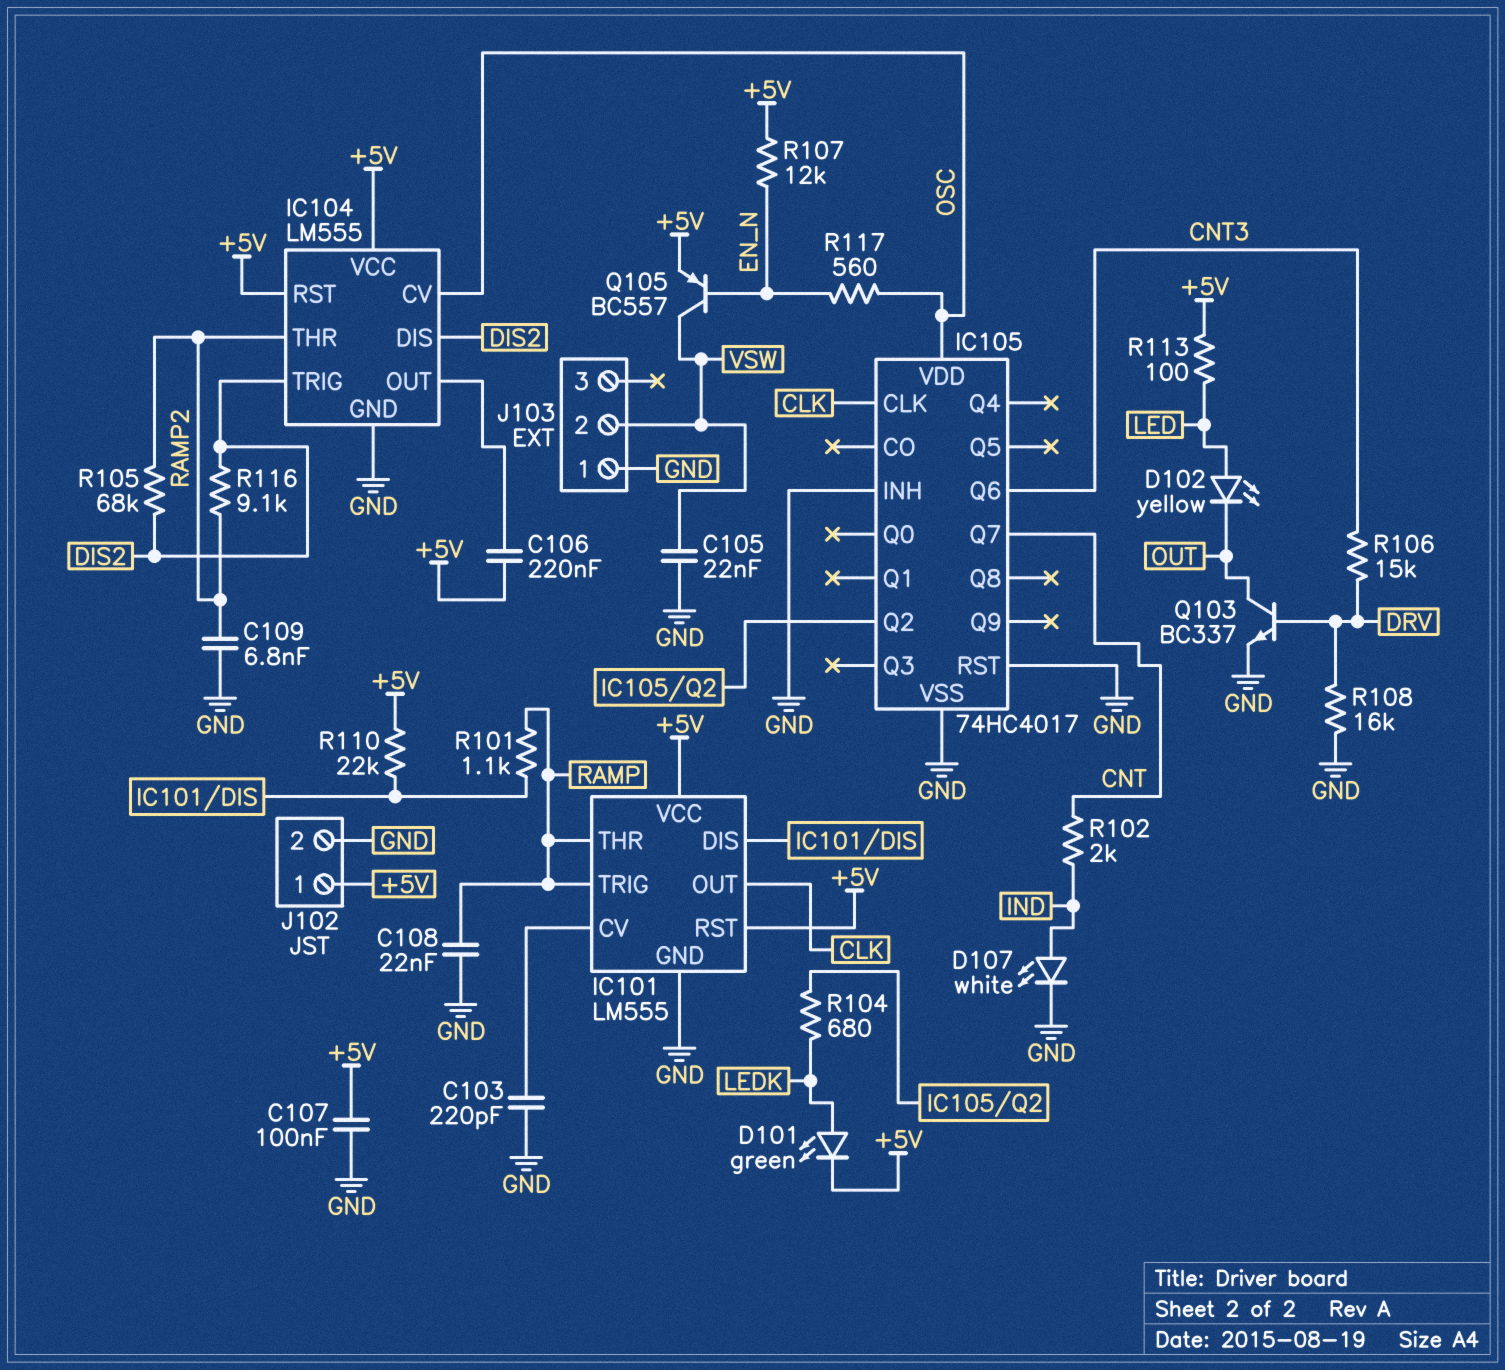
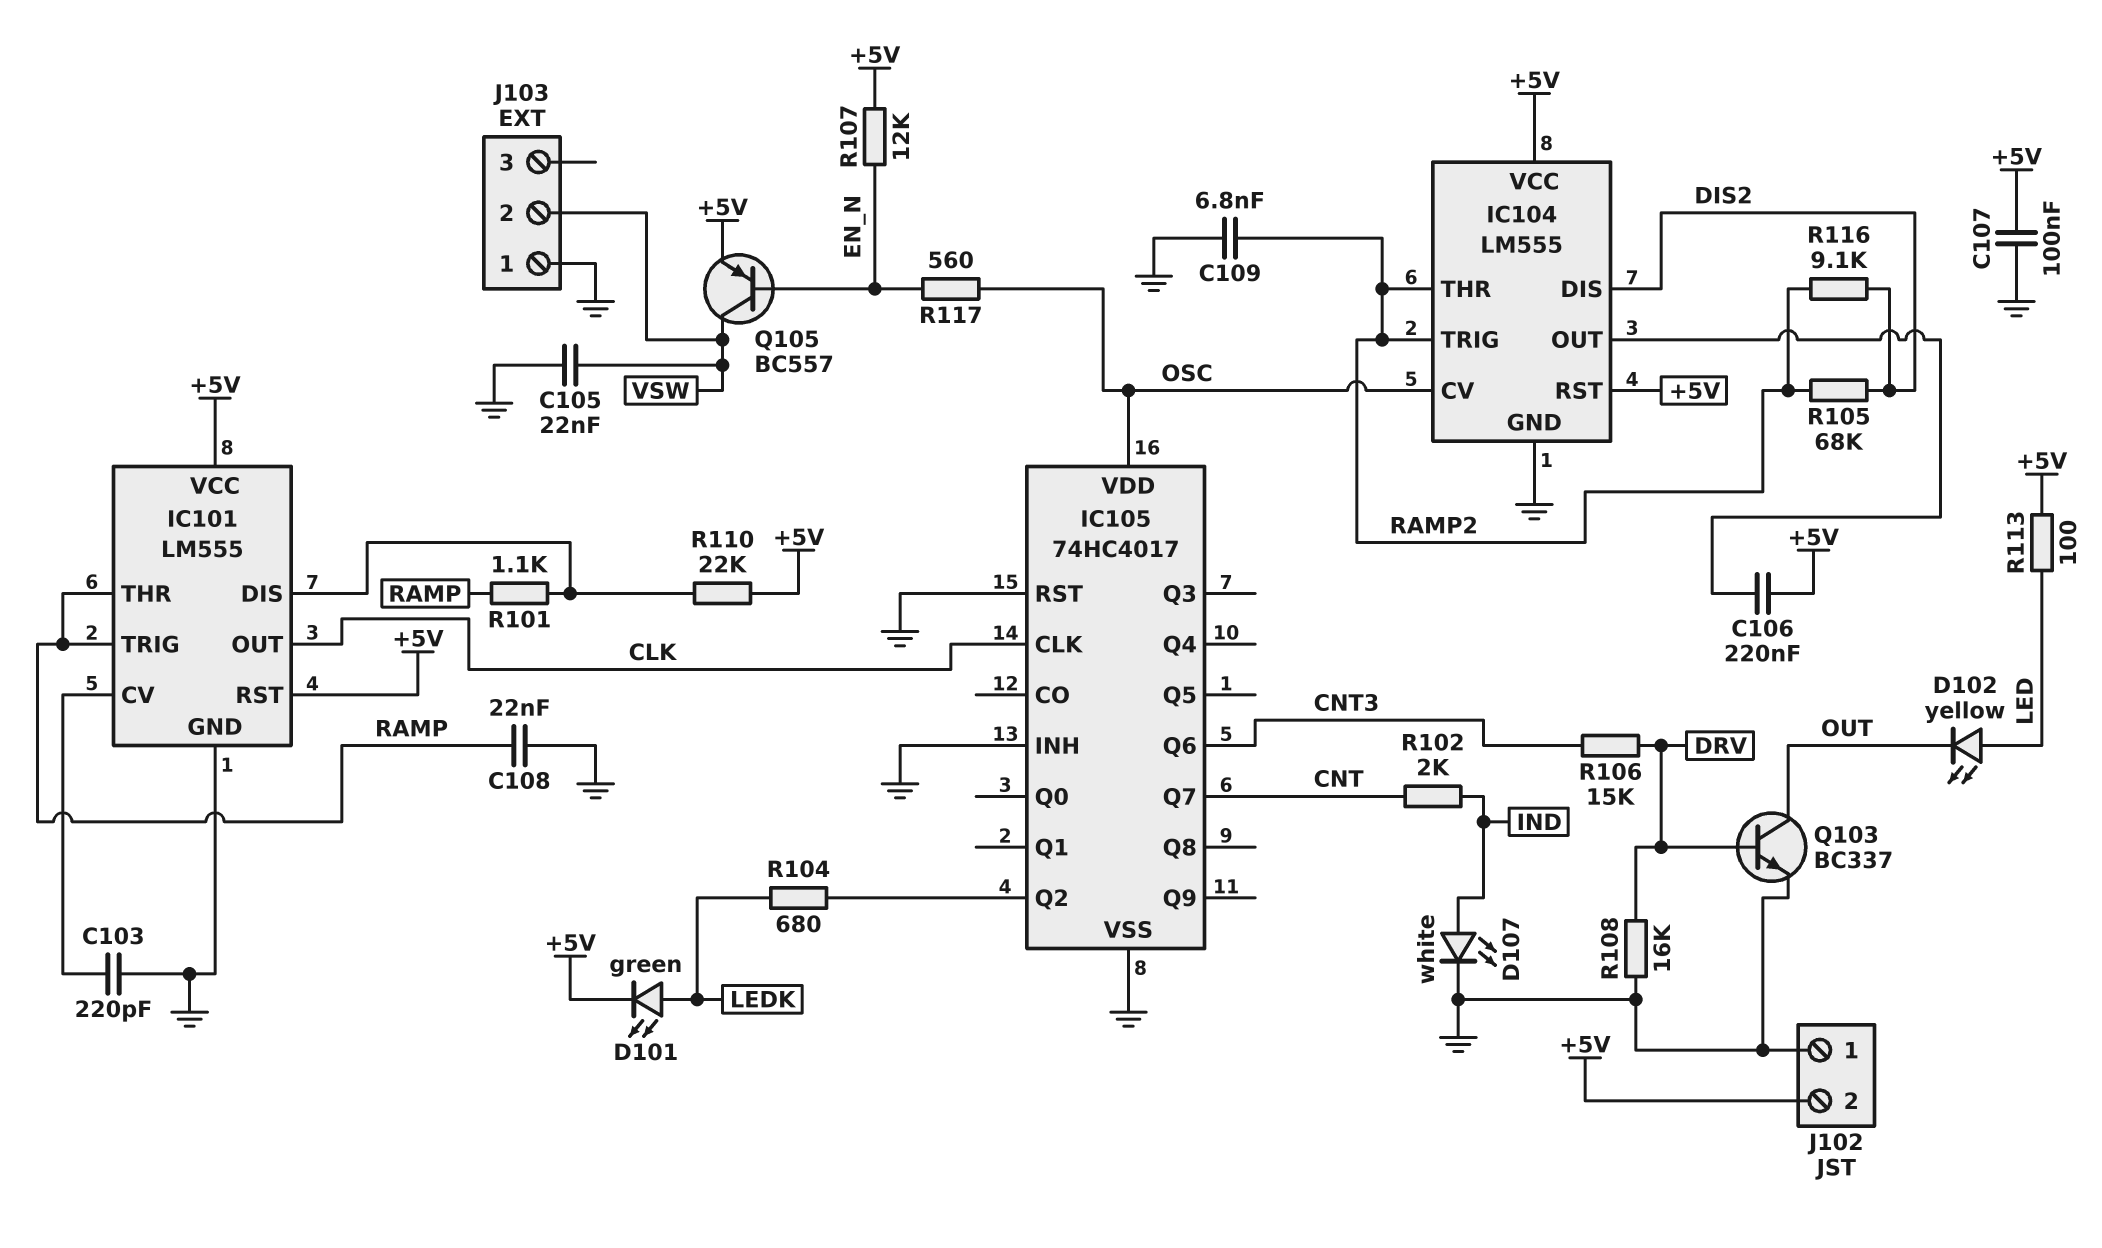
IC104 pin TRIG: DIS2 -> RAMP2
J102 pin 1: +5V -> GND
J102 pin 2: GND -> +5V

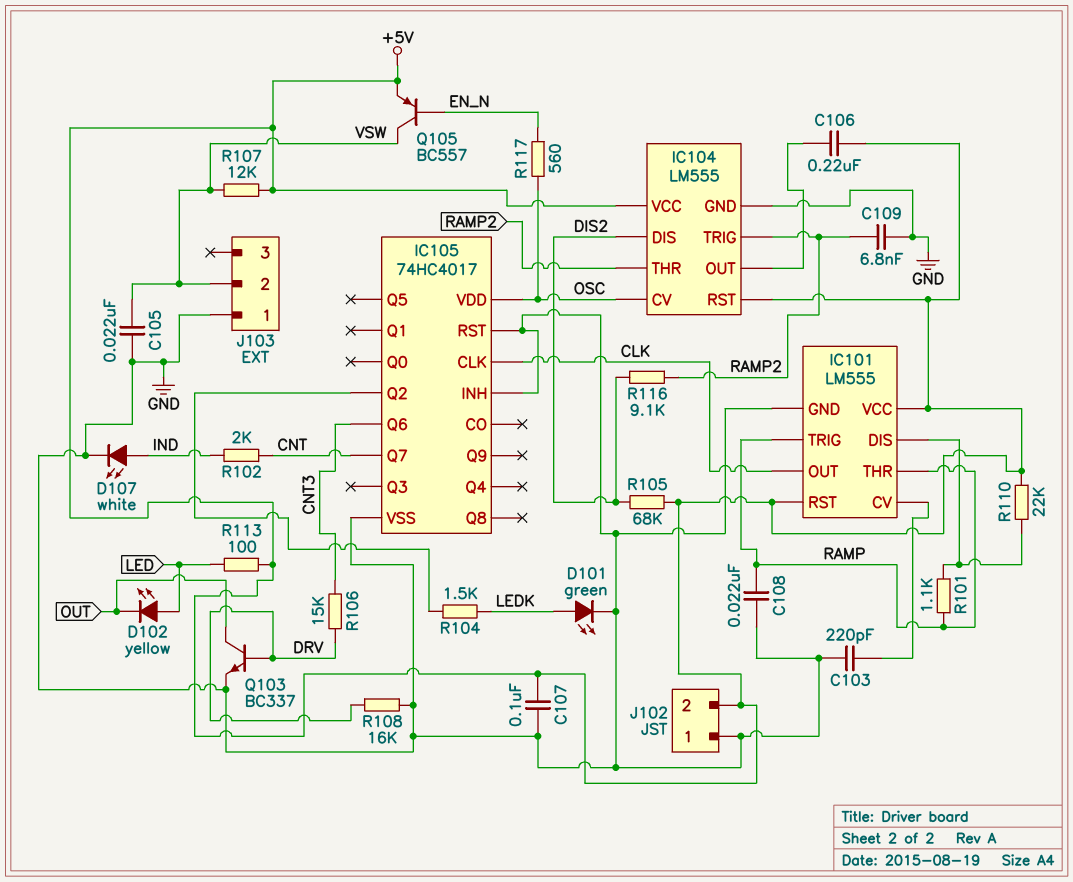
D101: LED green (A LEDK, K +5V) -> LED green (A LEDK, K GND)
R104: 680 (IC105/Q2, LEDK) -> 1.5k (IC105/Q2, LEDK)
R105: 68k (DIS2, RAMP2) -> 68k (+5V, DIS2)
R107: 12k (+5V, EN_N) -> 12k (+5V, VSW)

